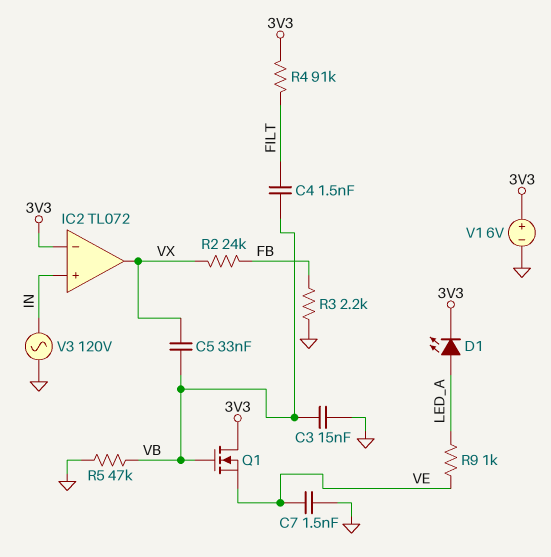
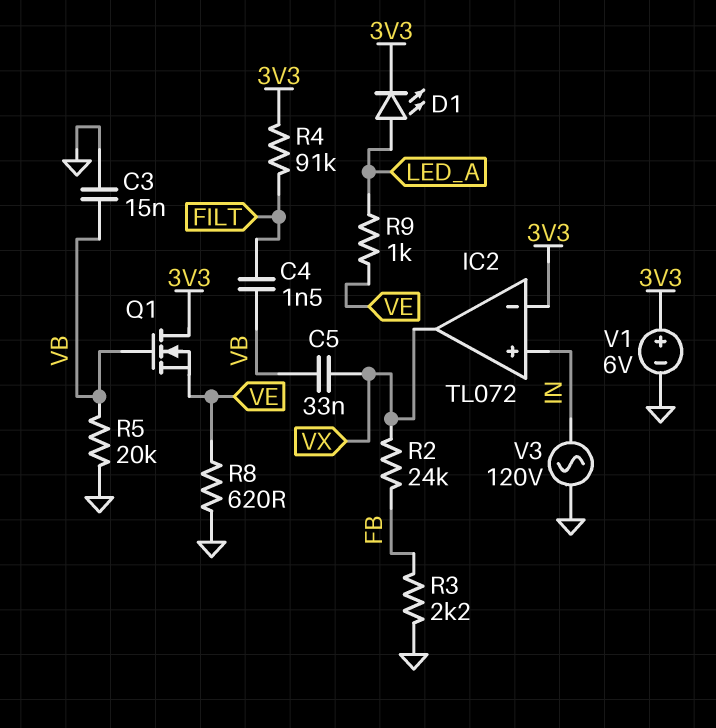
C7: 1.5nF (GND, VE) -> none
R5: 47k (GND, VB) -> 20k (GND, VB)
R8: none -> 620 (GND, VE)

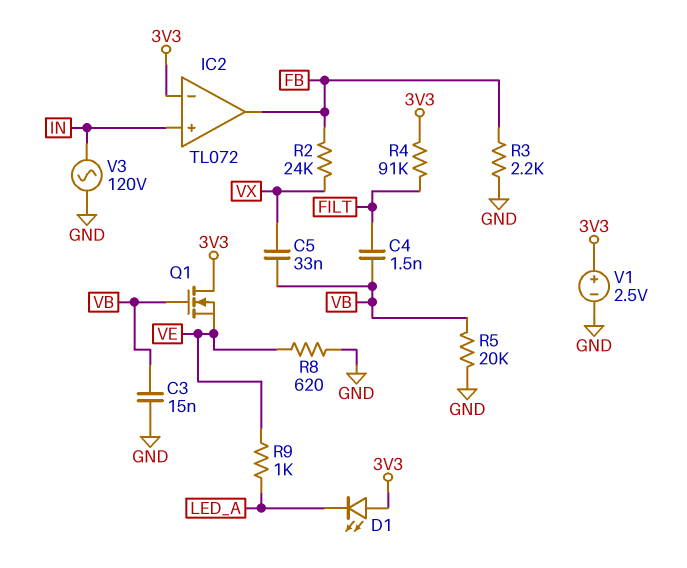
D1: LED (A LED_A, K 3V3) -> LED (A 3V3, K LED_A)
IC2 pin out: VX -> FB
V1: 6V (plus 3V3, minus GND) -> 2.5V (plus 3V3, minus GND)

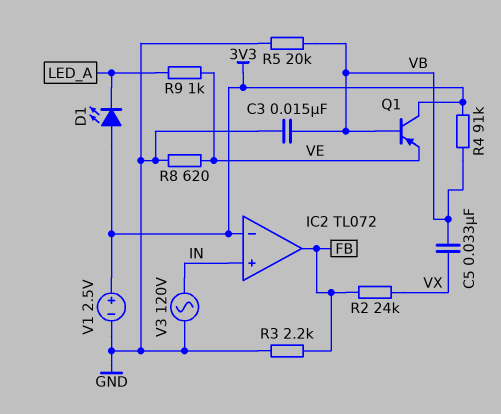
C4: 1.5nF (FILT, VB) -> none
Q1: NMOS (G VB, D 3V3, S VE) -> PNP (B VB, C 3V3, E VE)
R4: 91k (3V3, FILT) -> 91k (3V3, VB)

